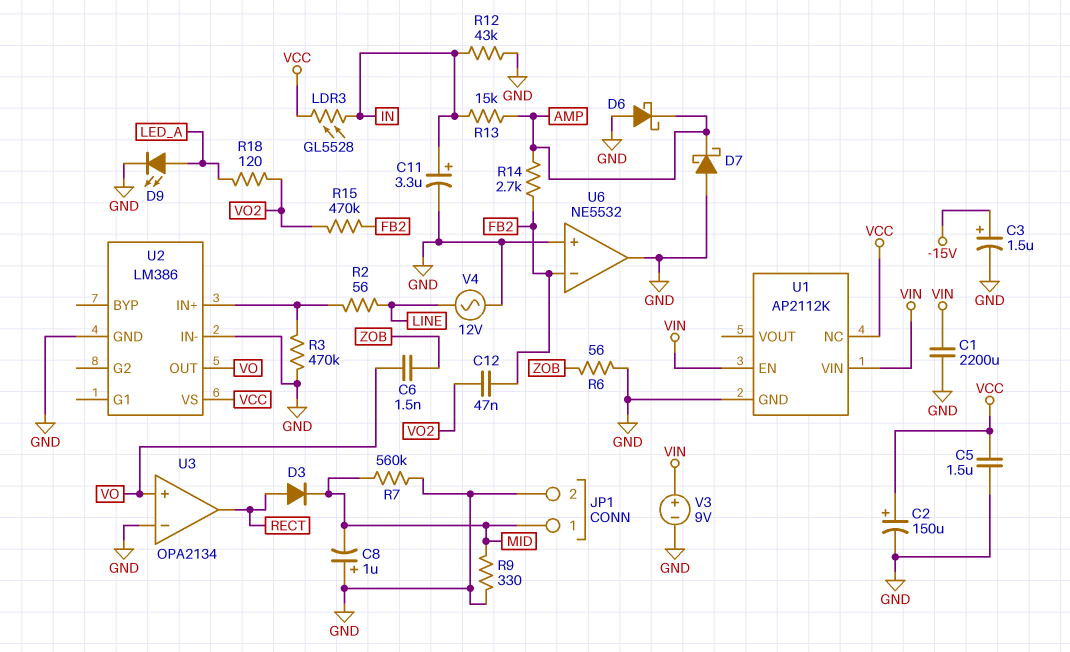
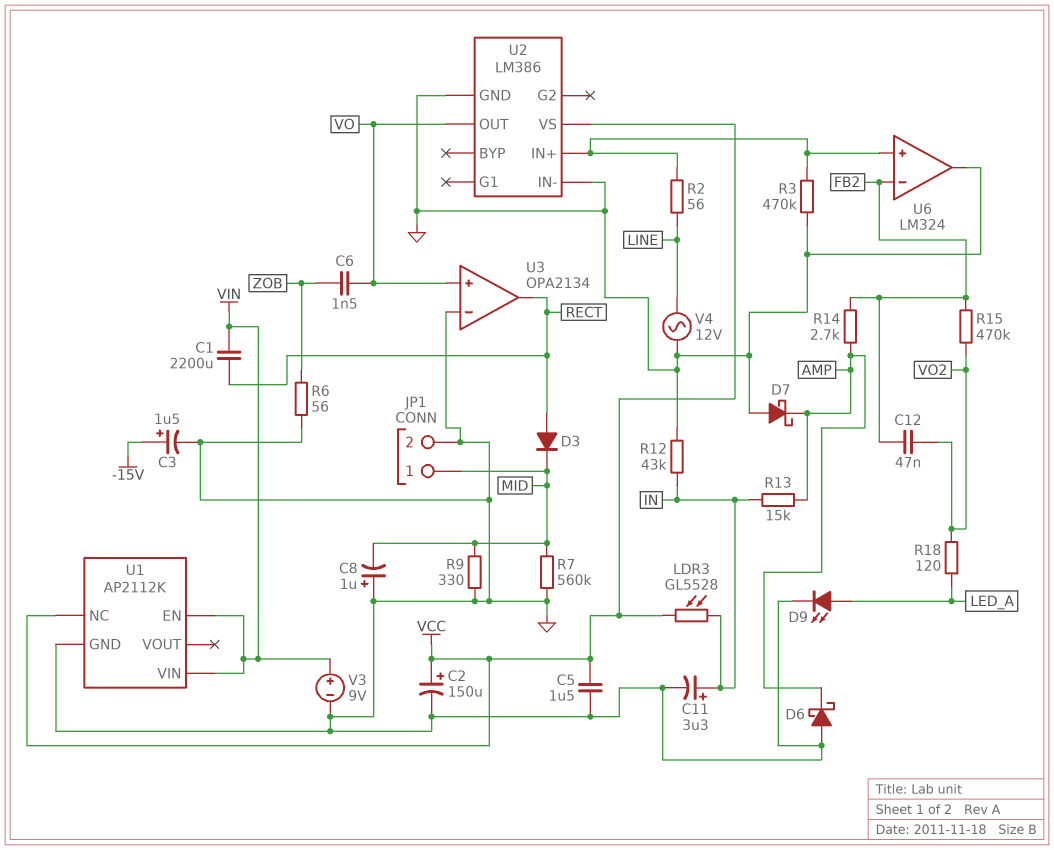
C1: 2200uF (GND, VIN) -> 2200uF (RECT, VIN)
U6: NE5532 -> LM324
U6 pin in+: GND -> U2/IN+

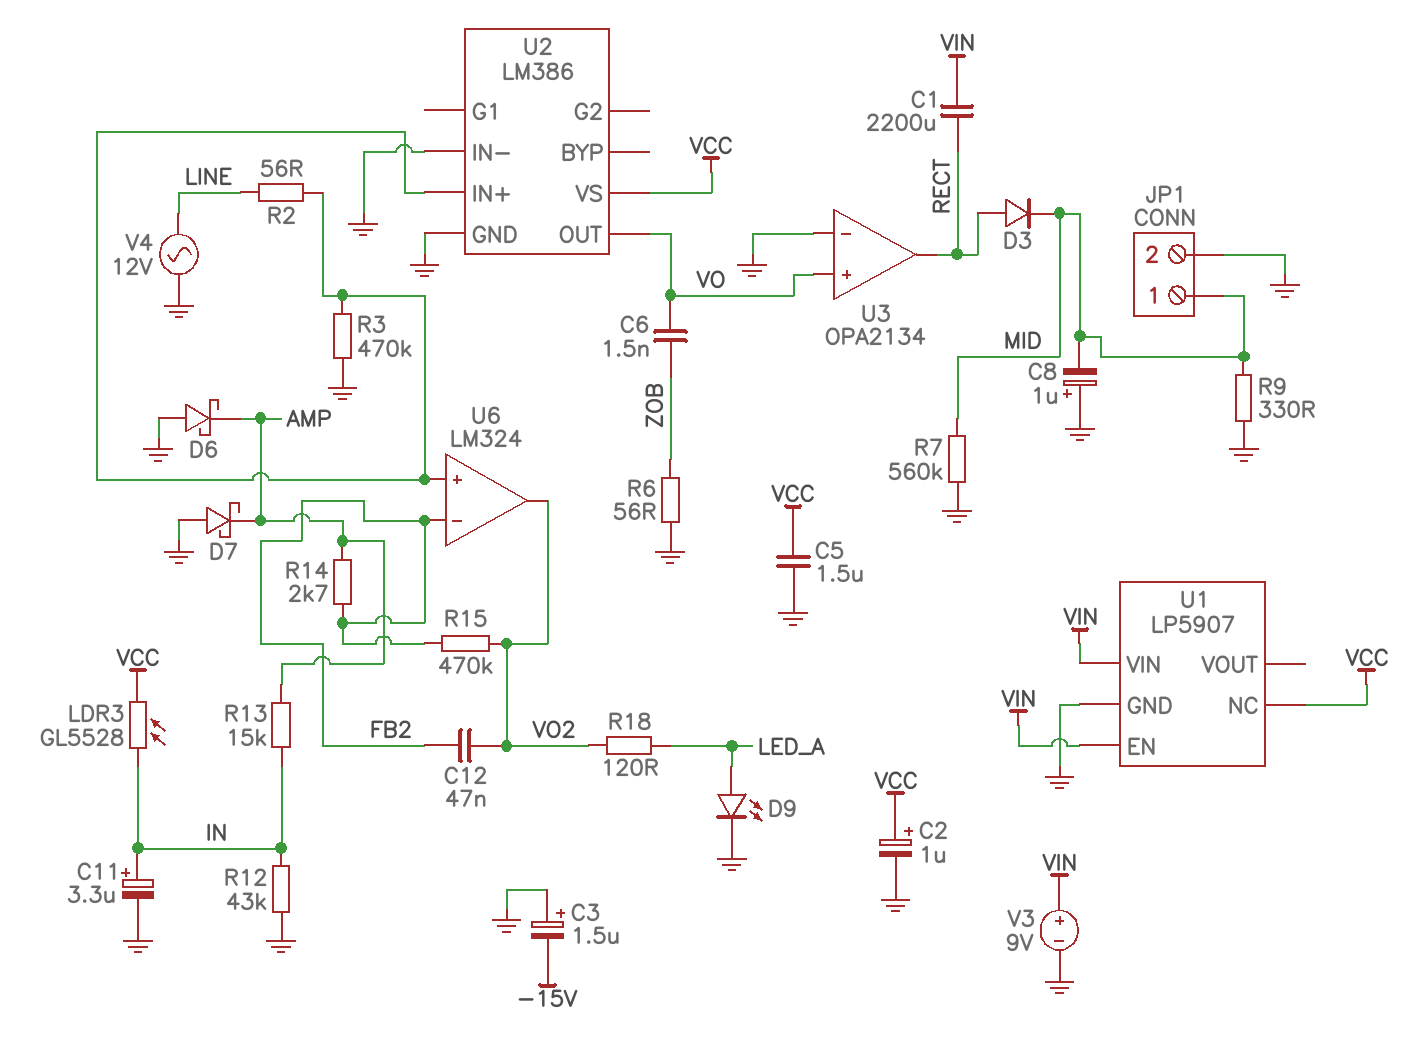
C2: 150uF (plus VCC, minus GND) -> 1uF (plus VCC, minus GND)
C3: 1.5uF (plus -15V, minus GND) -> 1.5uF (plus GND, minus -15V)
U1: AP2112K -> LP5907
U6 pin out: GND -> VO2

